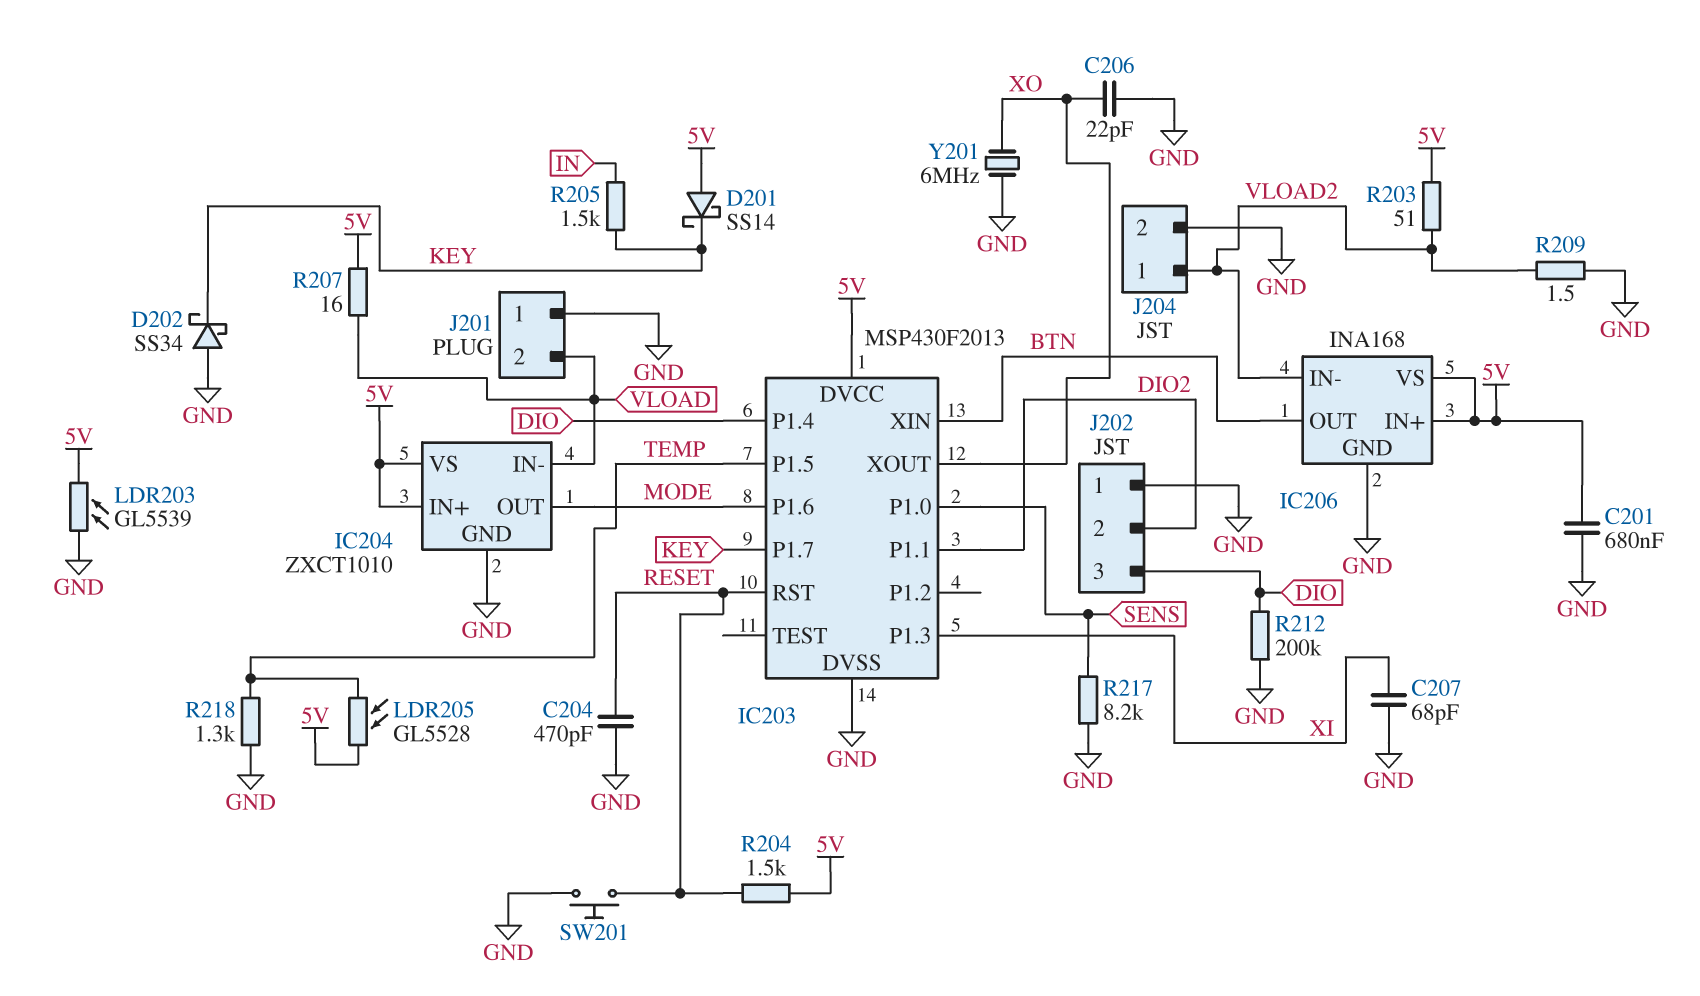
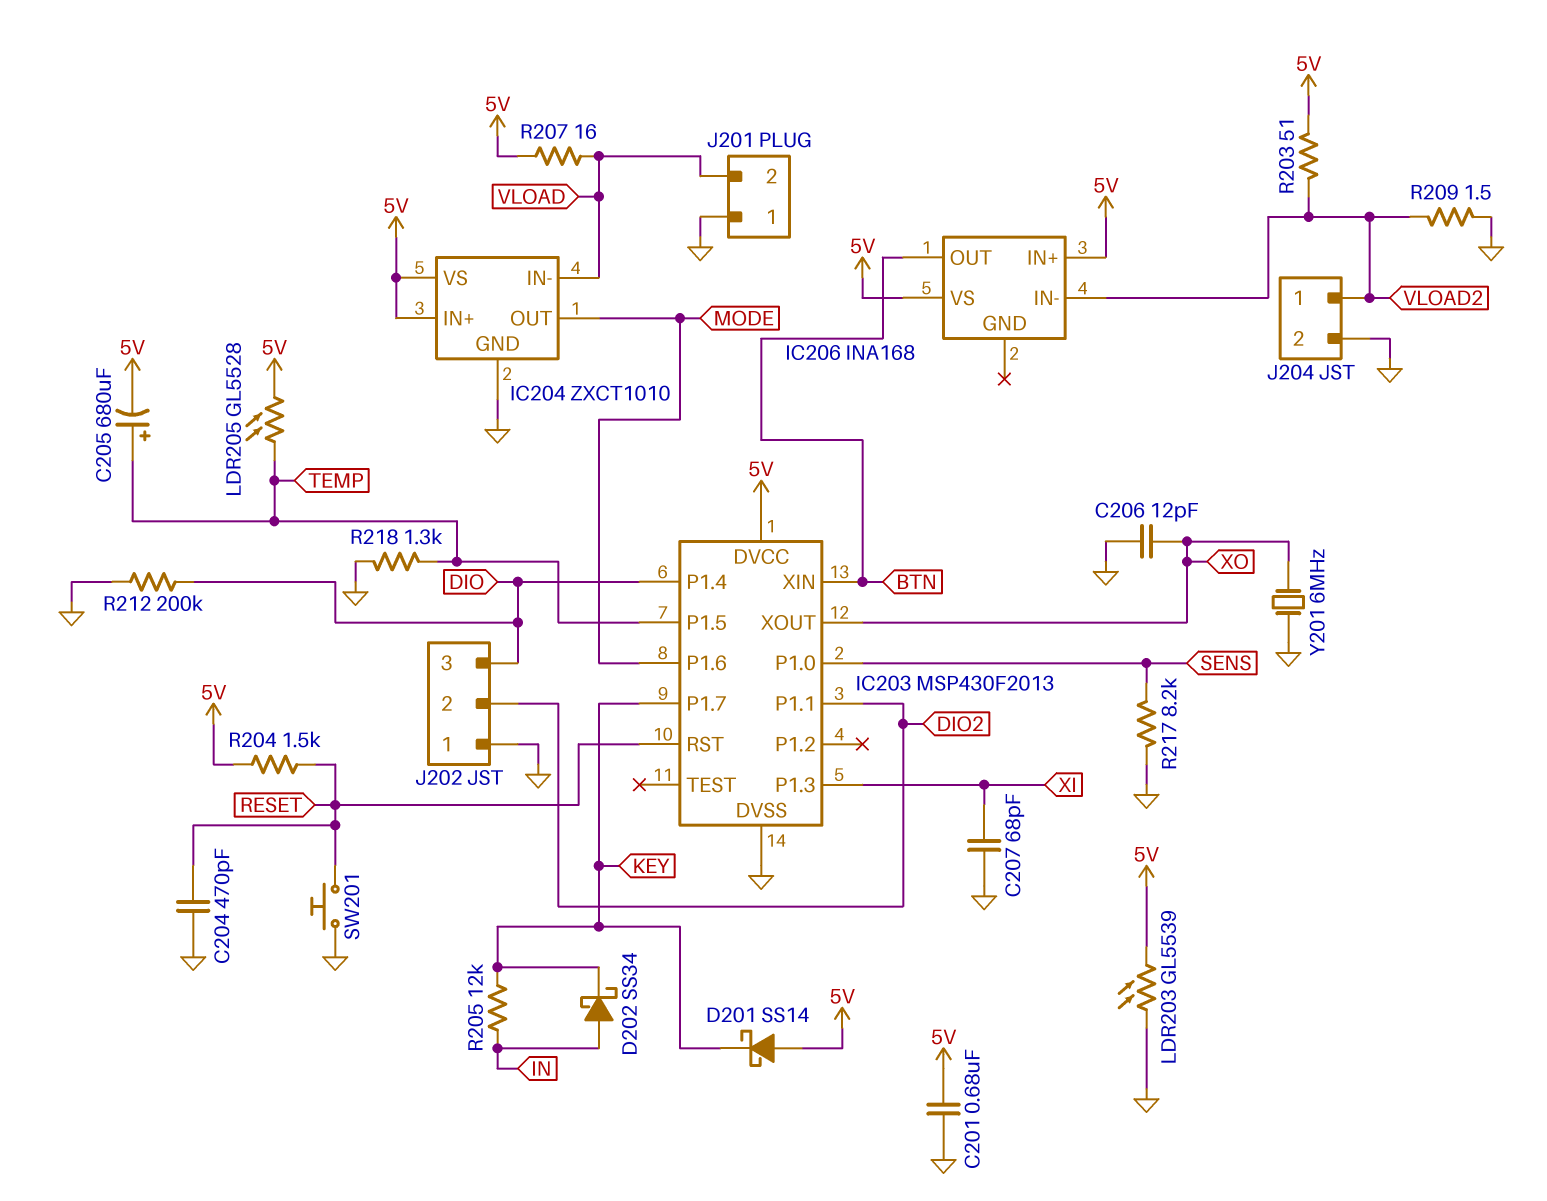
C205: none -> 680uF (plus TEMP, minus 5V)
C206: 22pF (GND, XO) -> 12pF (GND, XO)
D202: schottky SS34 (A GND, K KEY) -> schottky SS34 (A IN, K KEY)
IC206 pin GND: GND -> none
R205: 1.5k (IN, KEY) -> 12k (IN, KEY)

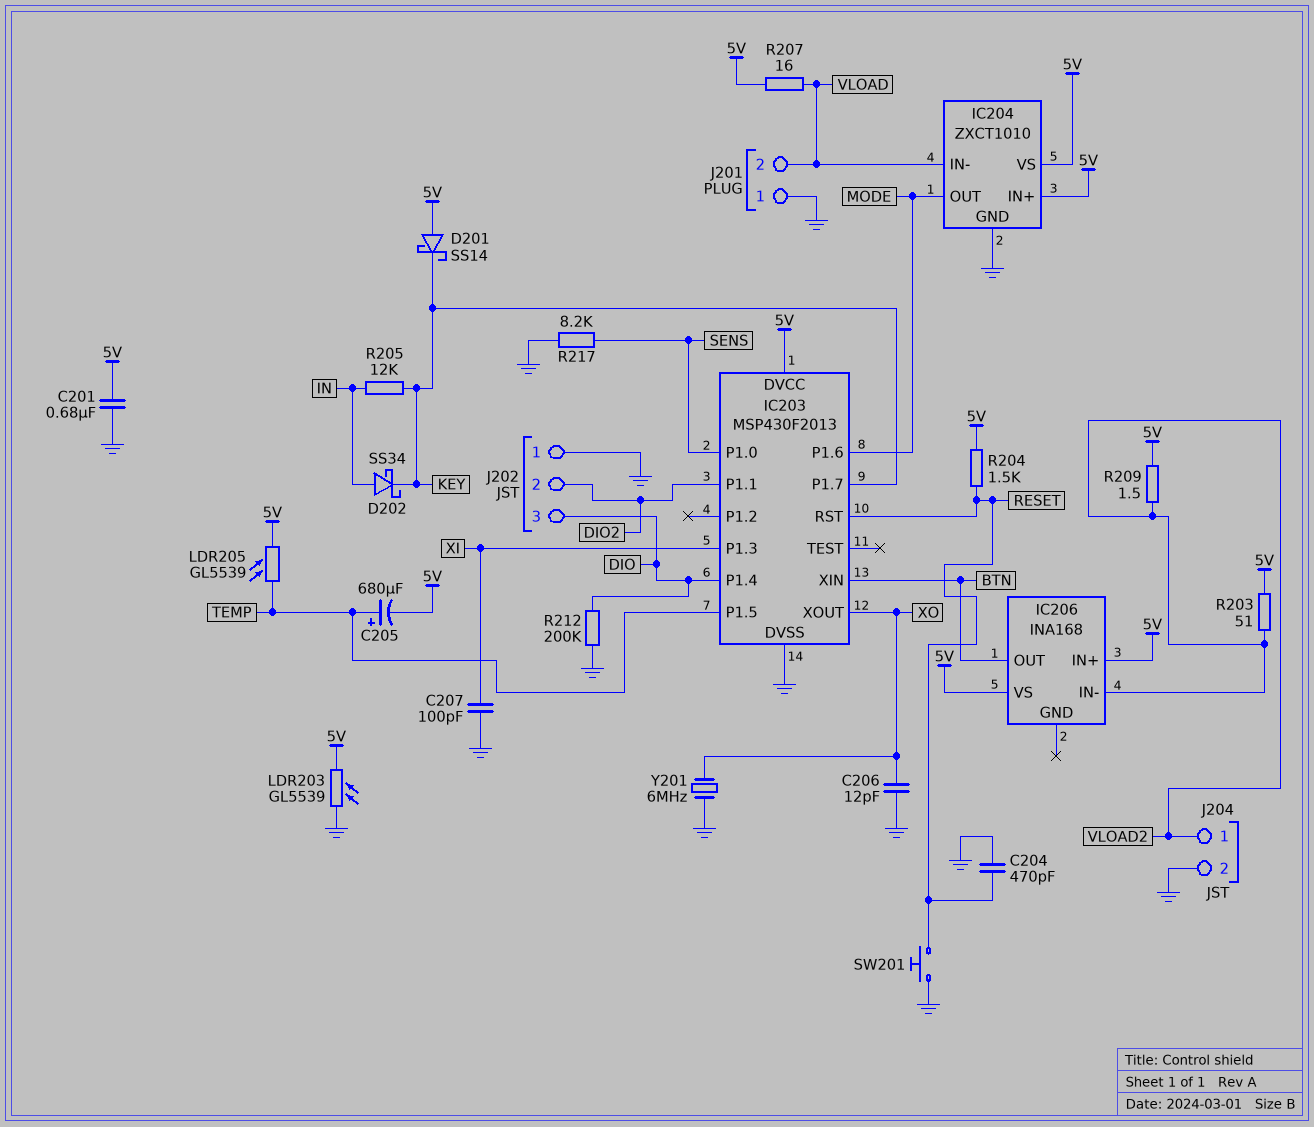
C207: 68pF (GND, XI) -> 100pF (GND, XI)
LDR205: GL5528 (5V, TEMP) -> GL5539 (5V, TEMP)
R209: 1.5 (GND, VLOAD2) -> 1.5 (5V, VLOAD2)
R218: 1.3k (GND, TEMP) -> none

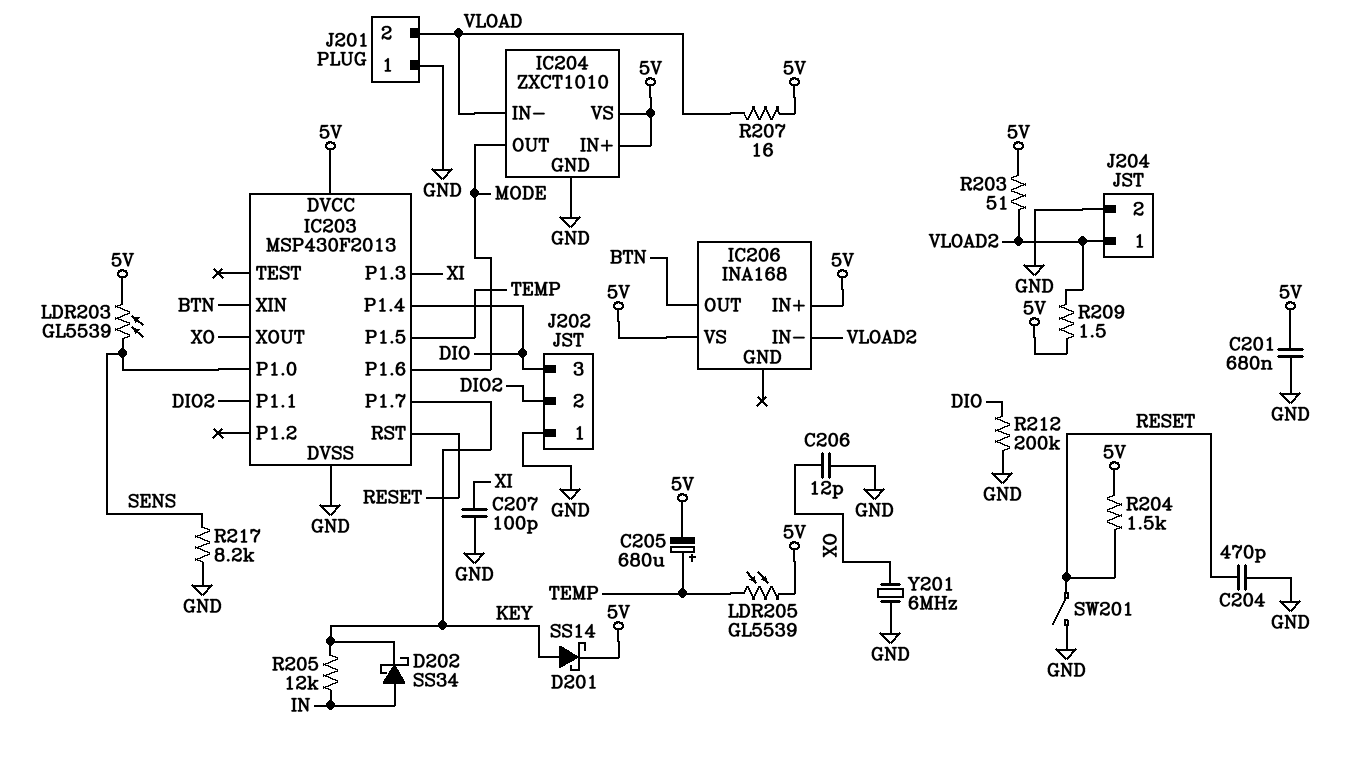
D201: schottky SS14 (A 5V, K KEY) -> schottky SS14 (A KEY, K 5V)
LDR203: GL5539 (5V, GND) -> GL5539 (5V, SENS)
SW201: button (GND, RESET) -> switch (GND, RESET)

